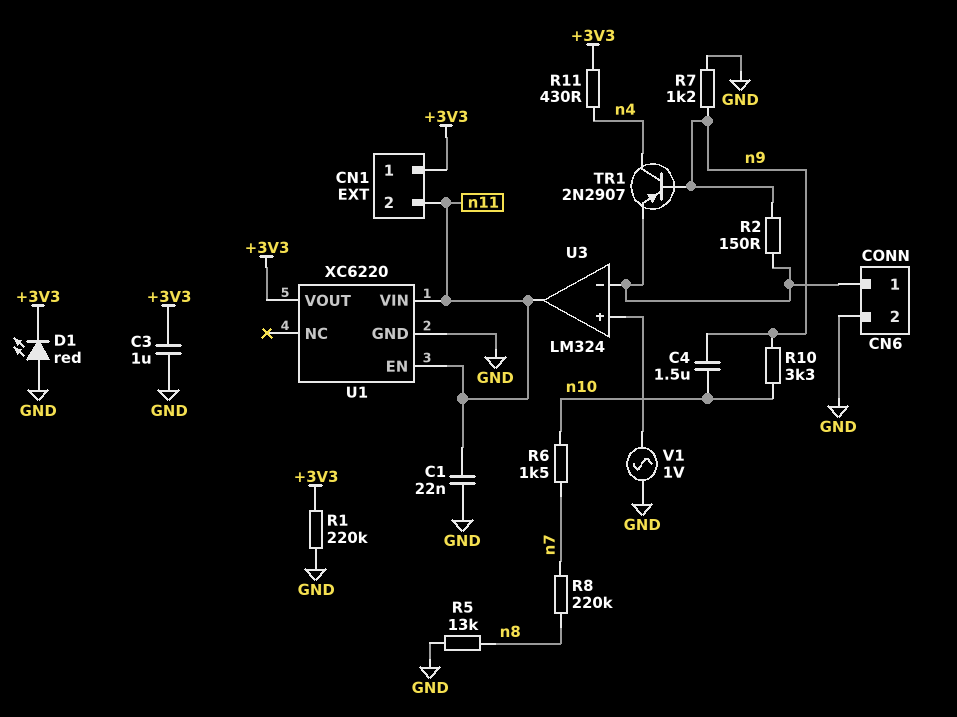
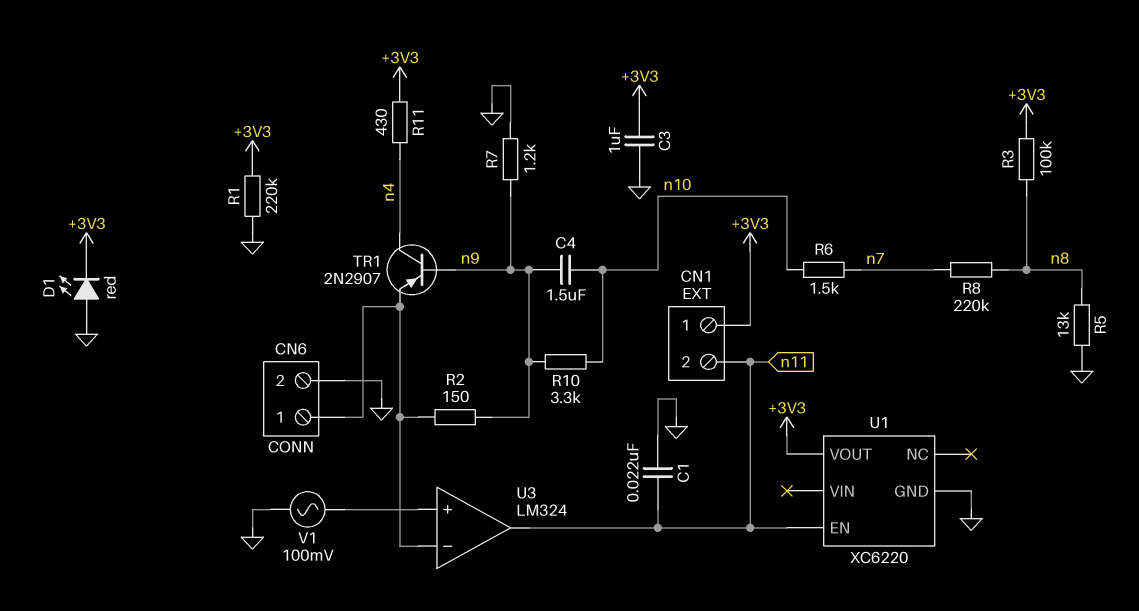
R3: none -> 100k (+3V3, n8)
U1 pin VIN: n11 -> none
V1: AC 1V (GND, U3/in+) -> AC 100mV (GND, U3/in+)

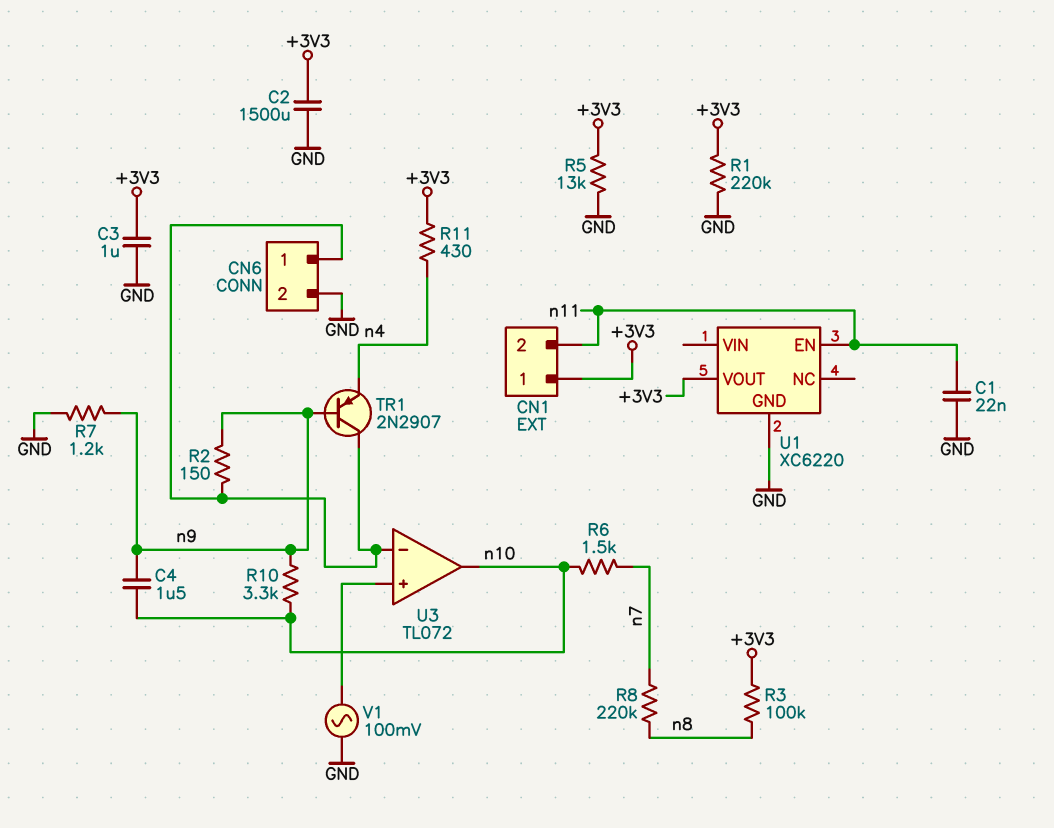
C2: none -> 1500uF (+3V3, GND)
D1: LED red (A GND, K +3V3) -> none
R5: 13k (GND, n8) -> 13k (+3V3, GND)
TR1: PNP 2N2907 (B n9, C n4, E CN6/1) -> PNP 2N2907 (B n9, C CN6/1, E n4)
U3: LM324 -> TL072
U3 pin out: n11 -> n10

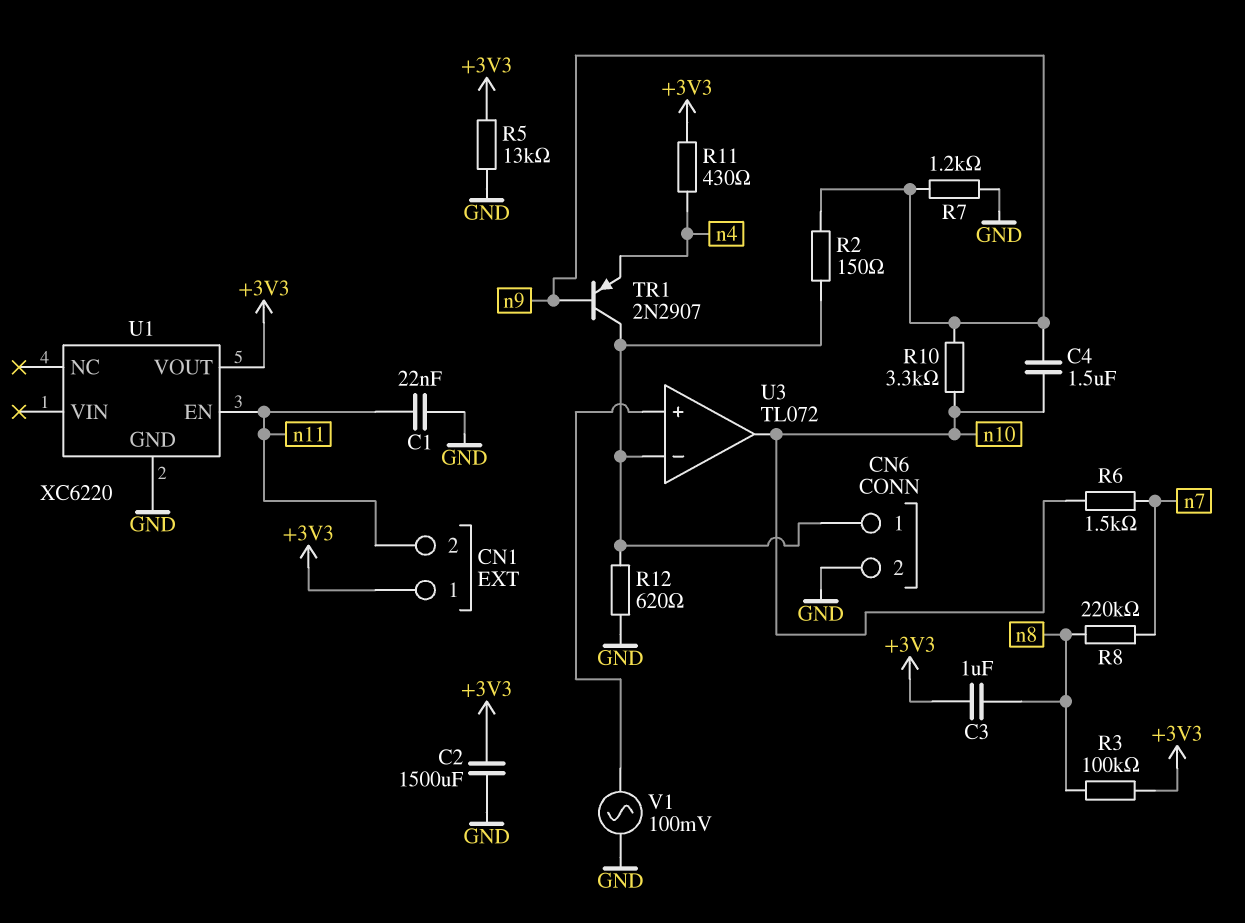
C3: 1uF (+3V3, GND) -> 1uF (+3V3, n8)
R1: 220k (+3V3, GND) -> none
R12: none -> 620 (CN6/1, GND)

